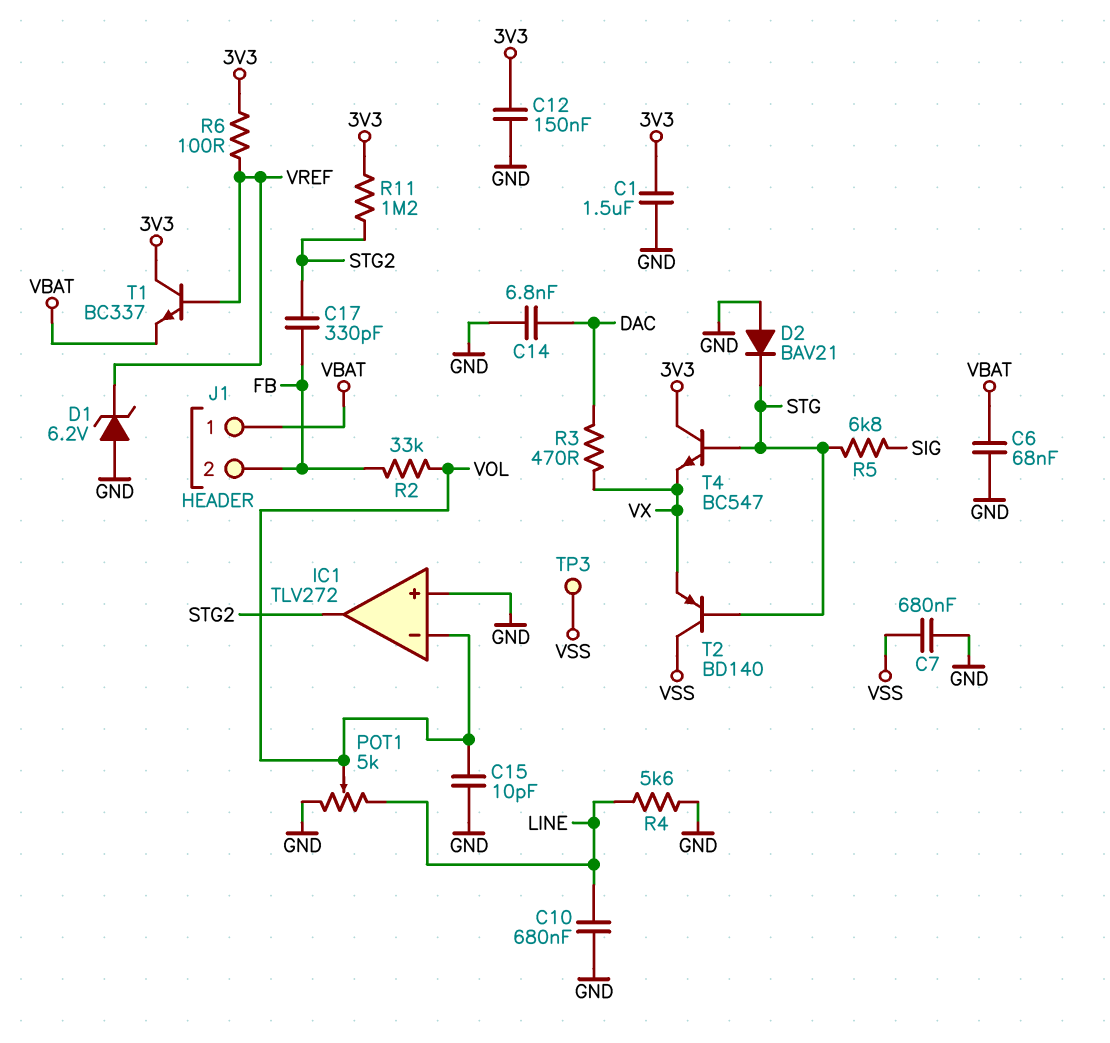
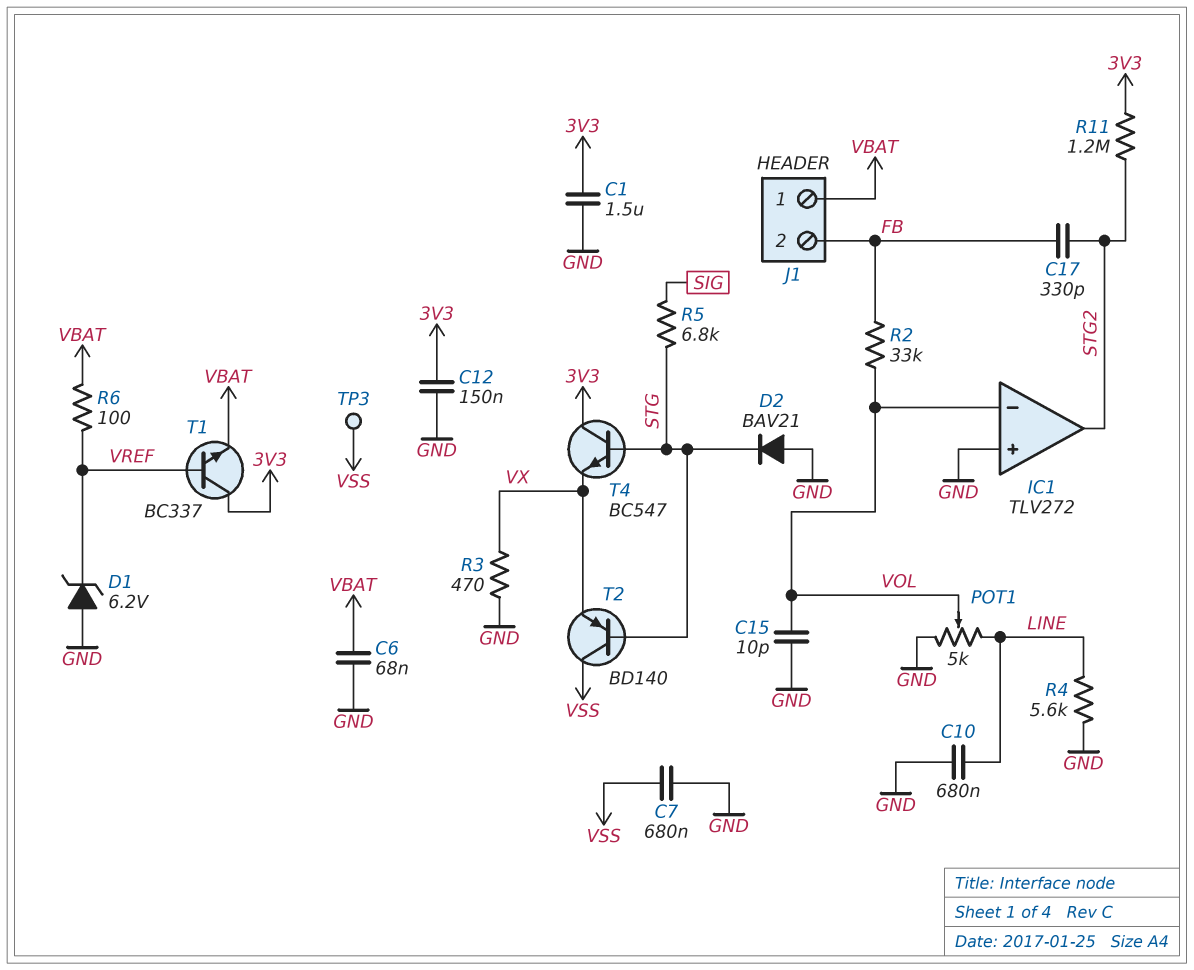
C14: 6.8nF (DAC, GND) -> none
R3: 470 (DAC, VX) -> 470 (GND, VX)
R6: 100 (3V3, VREF) -> 100 (VBAT, VREF)

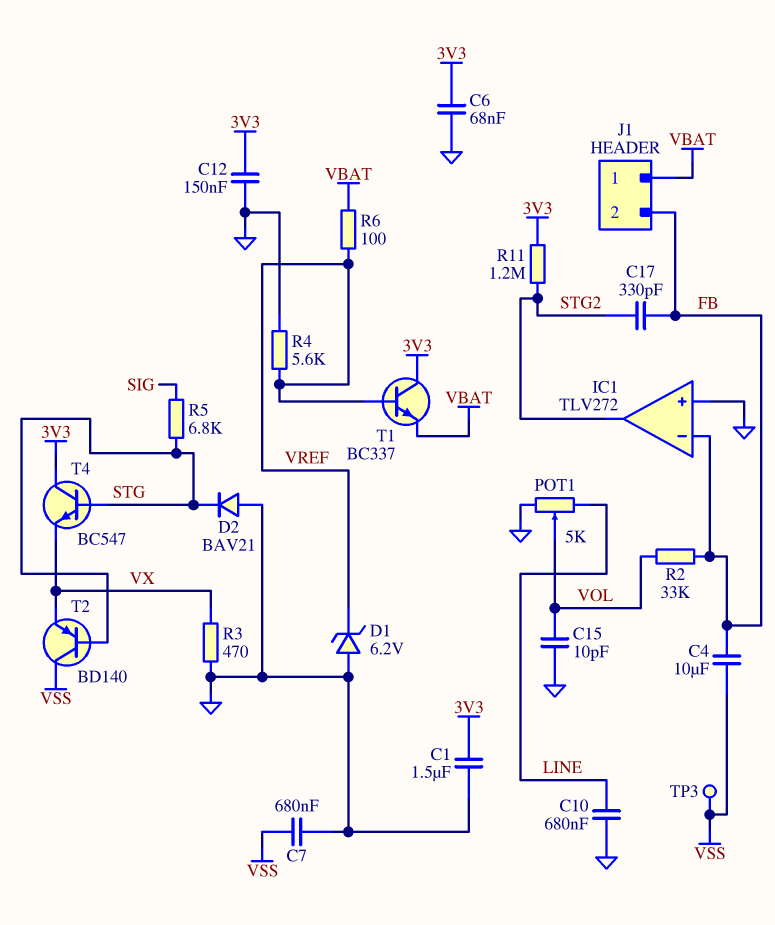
C4: none -> 10uF (FB, VSS)
C6: 68nF (GND, VBAT) -> 68nF (3V3, GND)
IC1 pin in-: VOL -> FB
R4: 5.6k (GND, LINE) -> 5.6k (GND, VREF)

